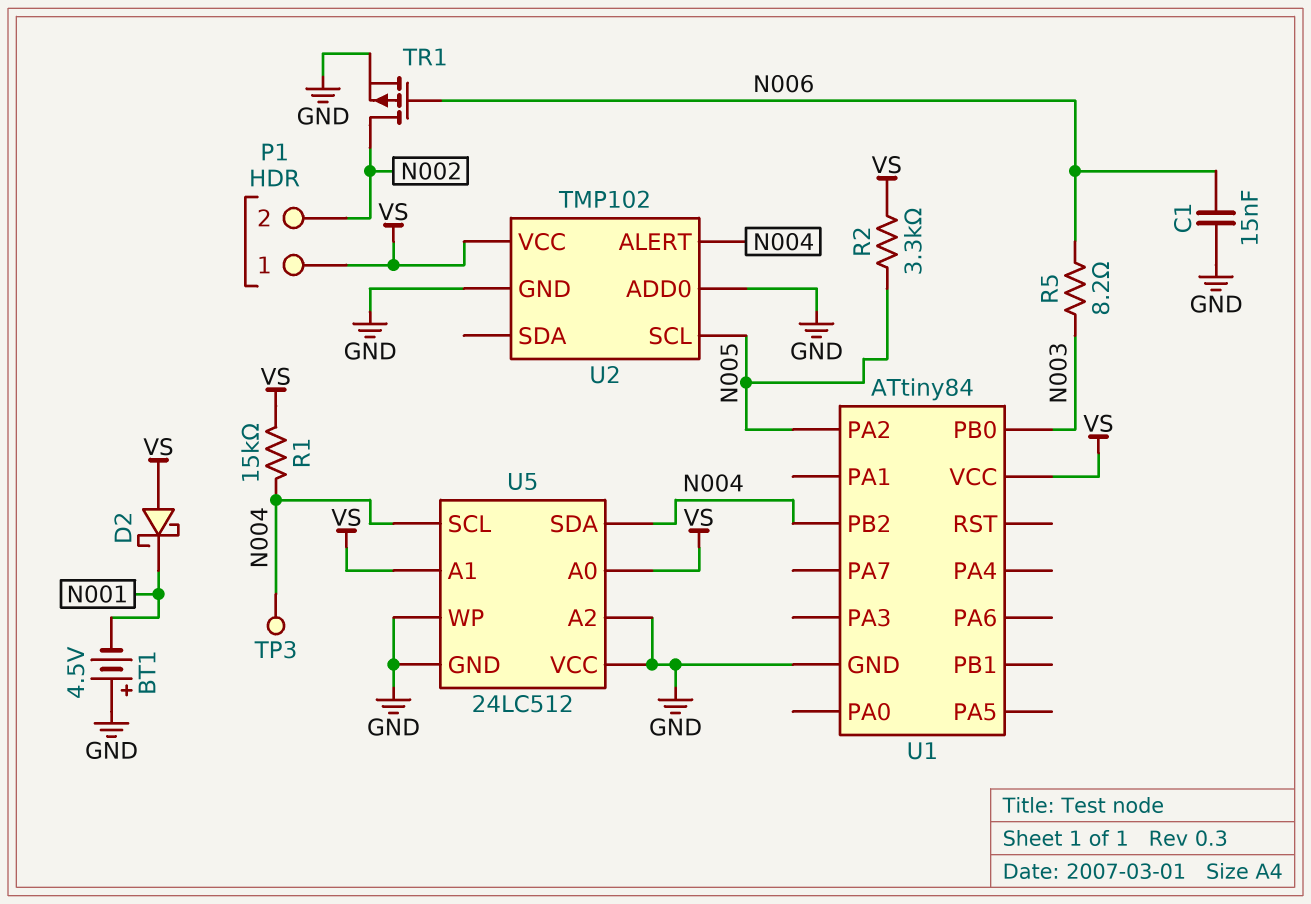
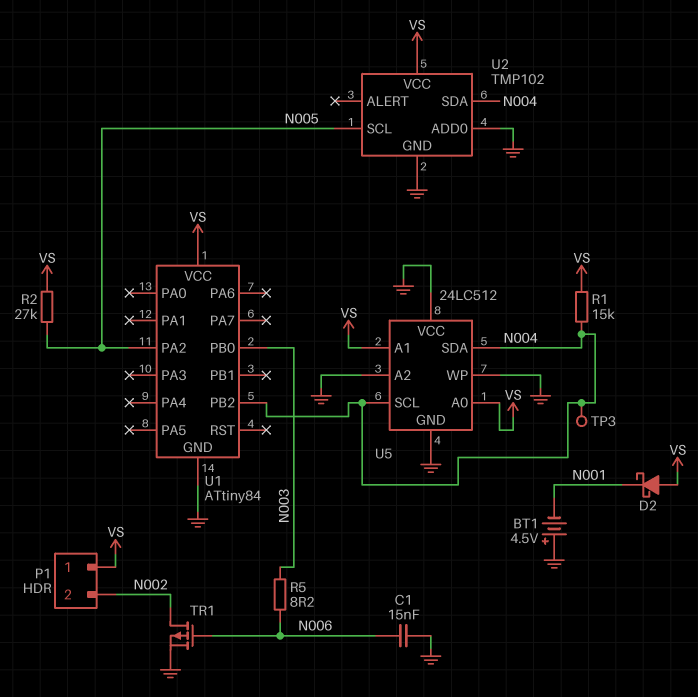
R2: 3.3k (N005, VS) -> 27k (N005, VS)
U2 pin ALERT: N004 -> none
U2 pin SDA: none -> N004

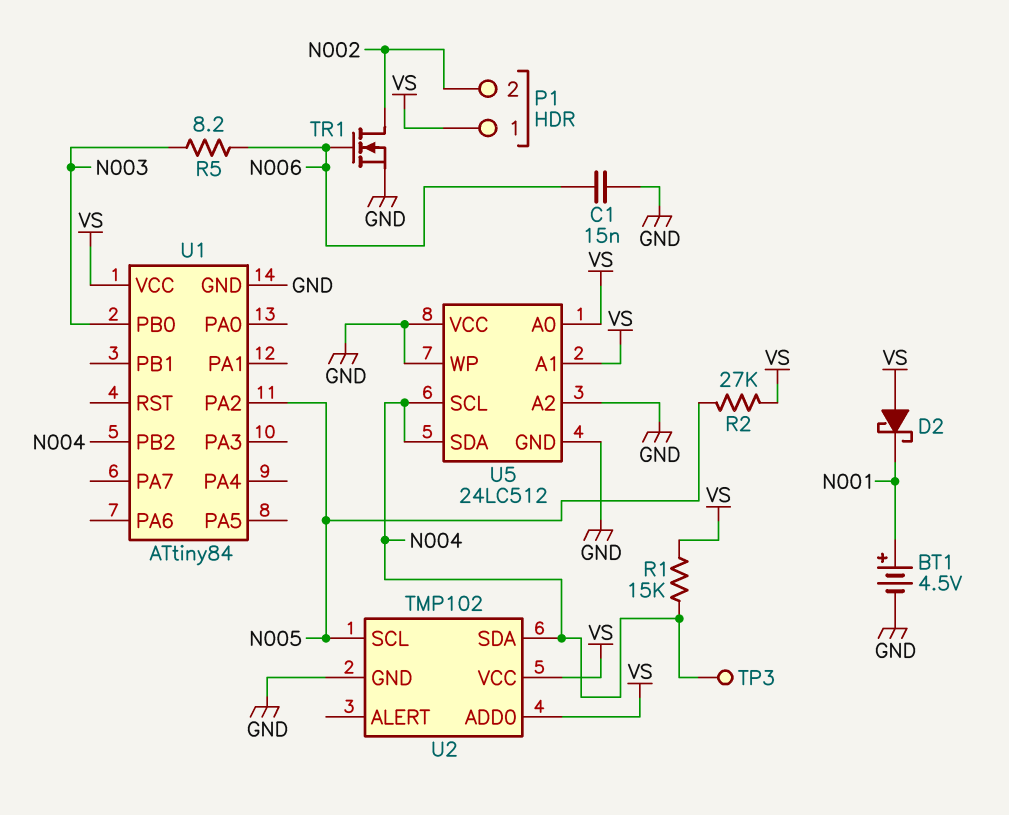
BT1: 4.5V (plus GND, minus N001) -> 4.5V (plus N001, minus GND)
TR1: PMOS (G N006, D N002, S GND) -> NMOS (G N006, D N002, S GND)
U2 pin ADD0: GND -> VS

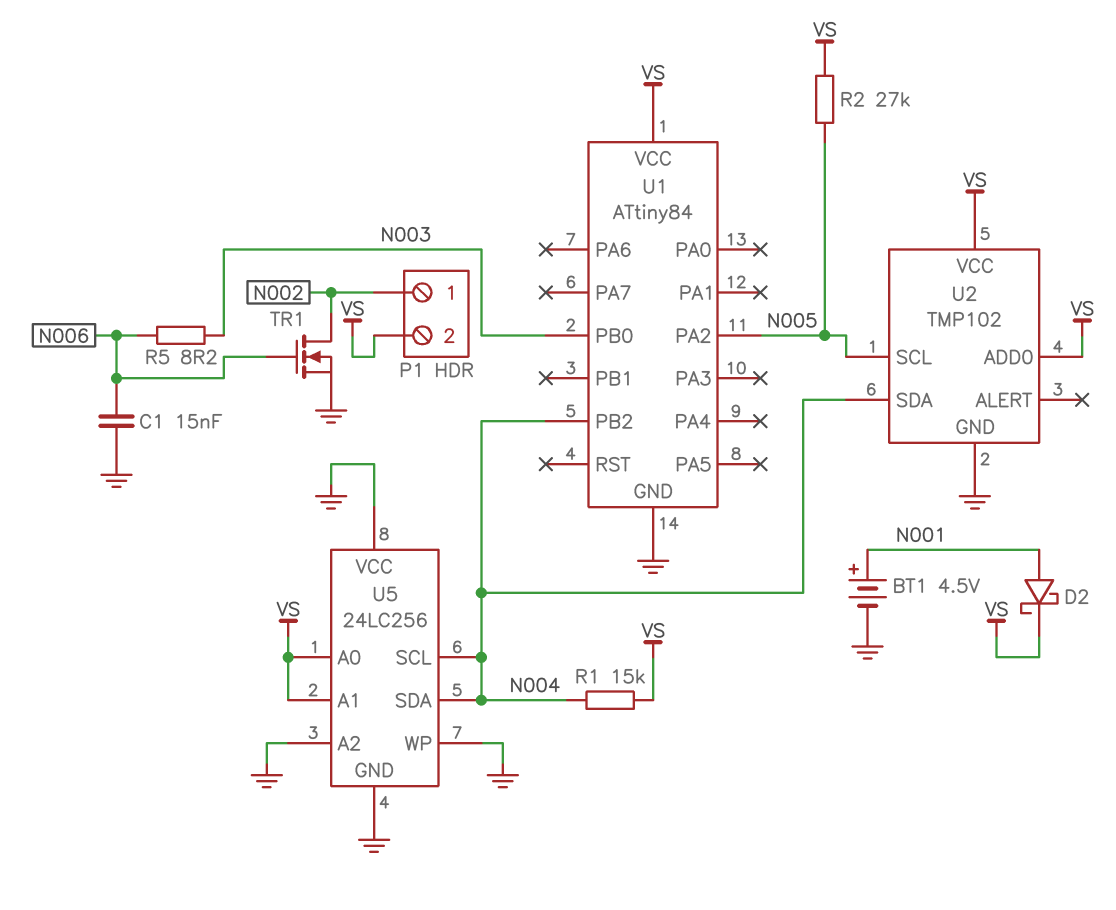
D2: schottky (A VS, K N001) -> schottky (A N001, K VS)
P1 pin 1: VS -> N002
P1 pin 2: N002 -> VS
TP3: test point (N004) -> none
U5: 24LC512 -> 24LC256

